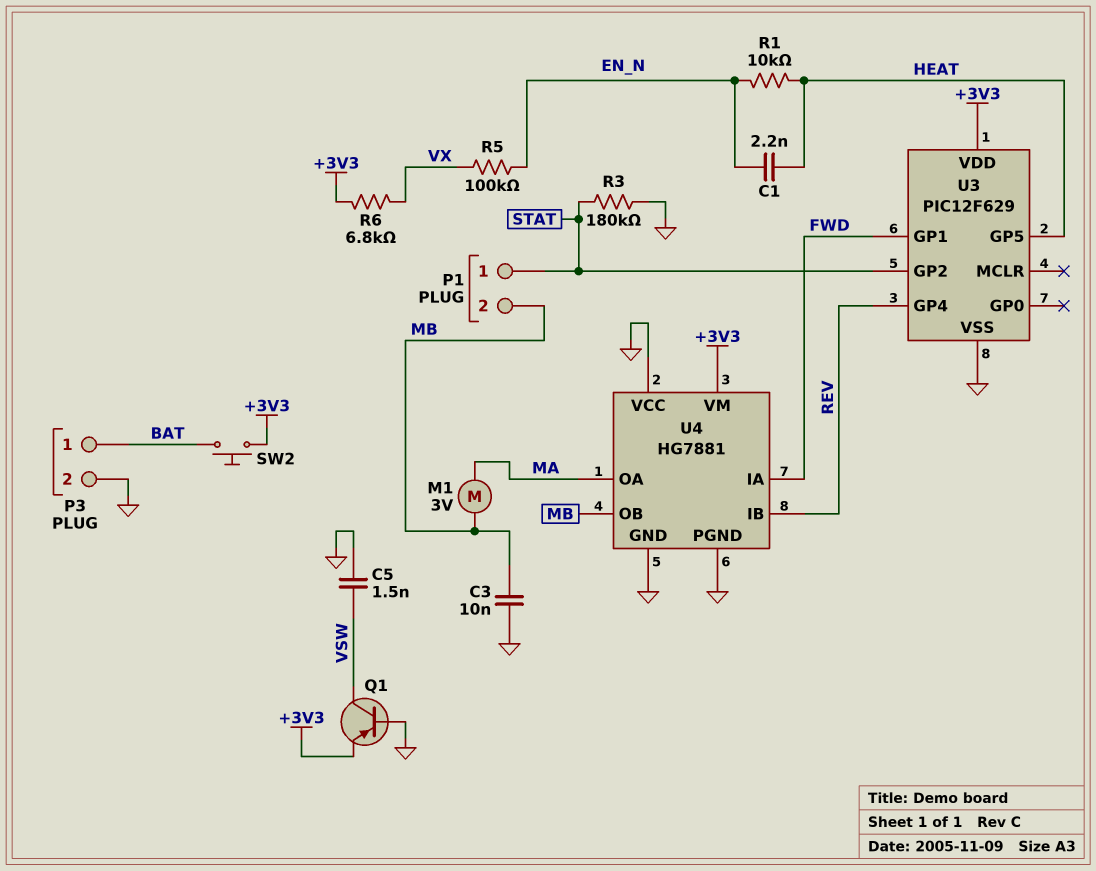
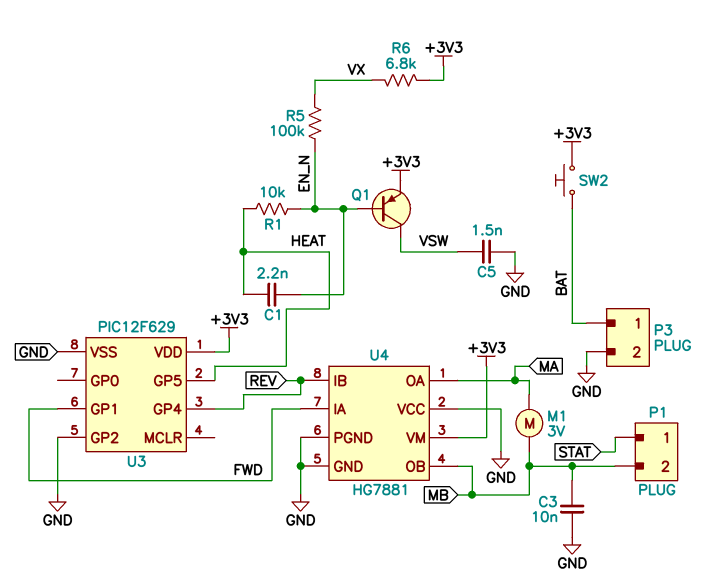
Q1: PNP (B GND, C VSW, E +3V3) -> PNP (B EN_N, C VSW, E +3V3)
R3: 180k (GND, STAT) -> none
U3 pin GP2: STAT -> GND

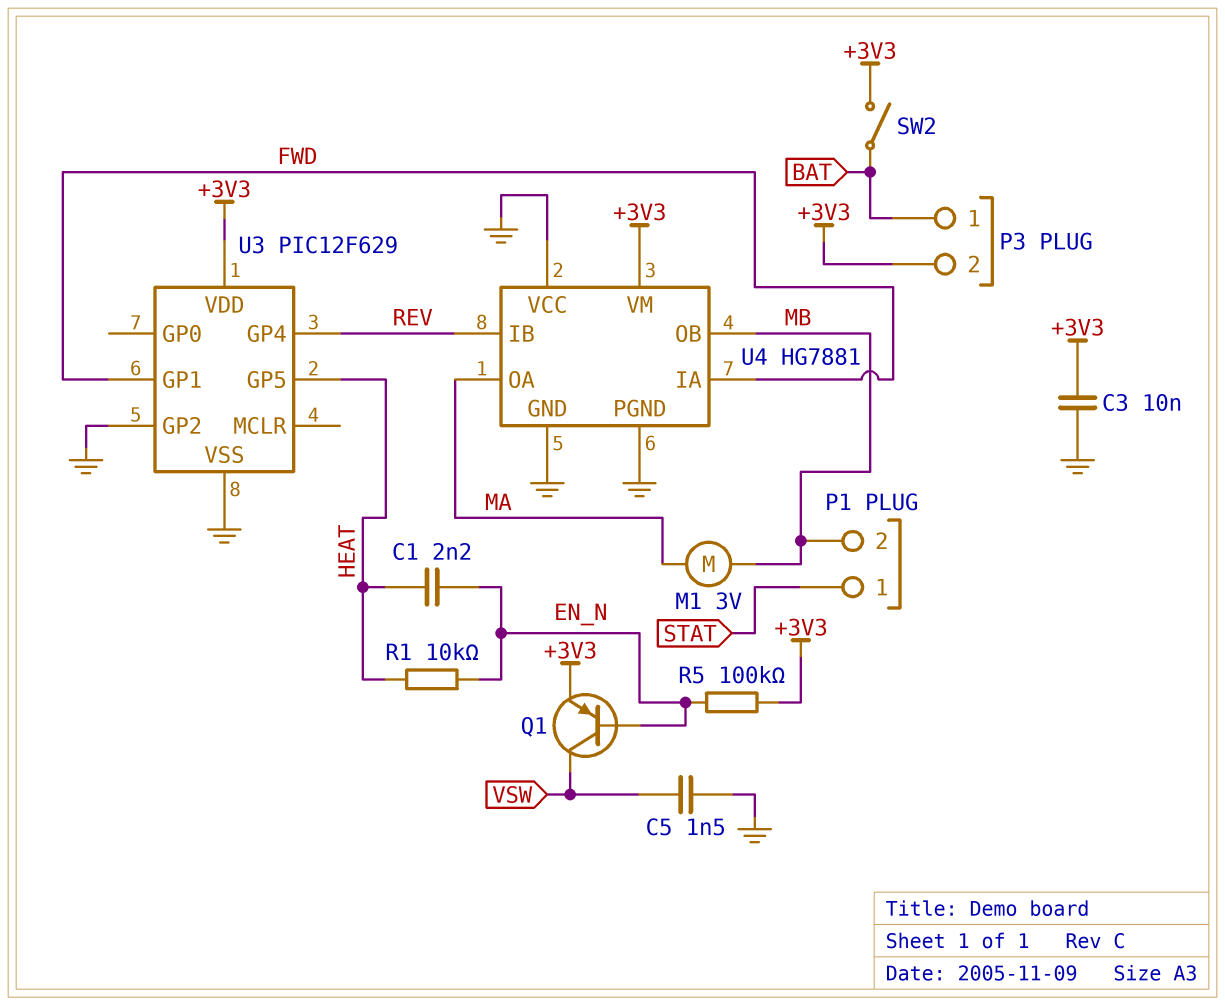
C3: 10nF (GND, MB) -> 10nF (+3V3, GND)
P3 pin 2: GND -> +3V3
R5: 100k (EN_N, VX) -> 100k (+3V3, EN_N)
R6: 6.8k (+3V3, VX) -> none
SW2: button (+3V3, BAT) -> switch (+3V3, BAT)

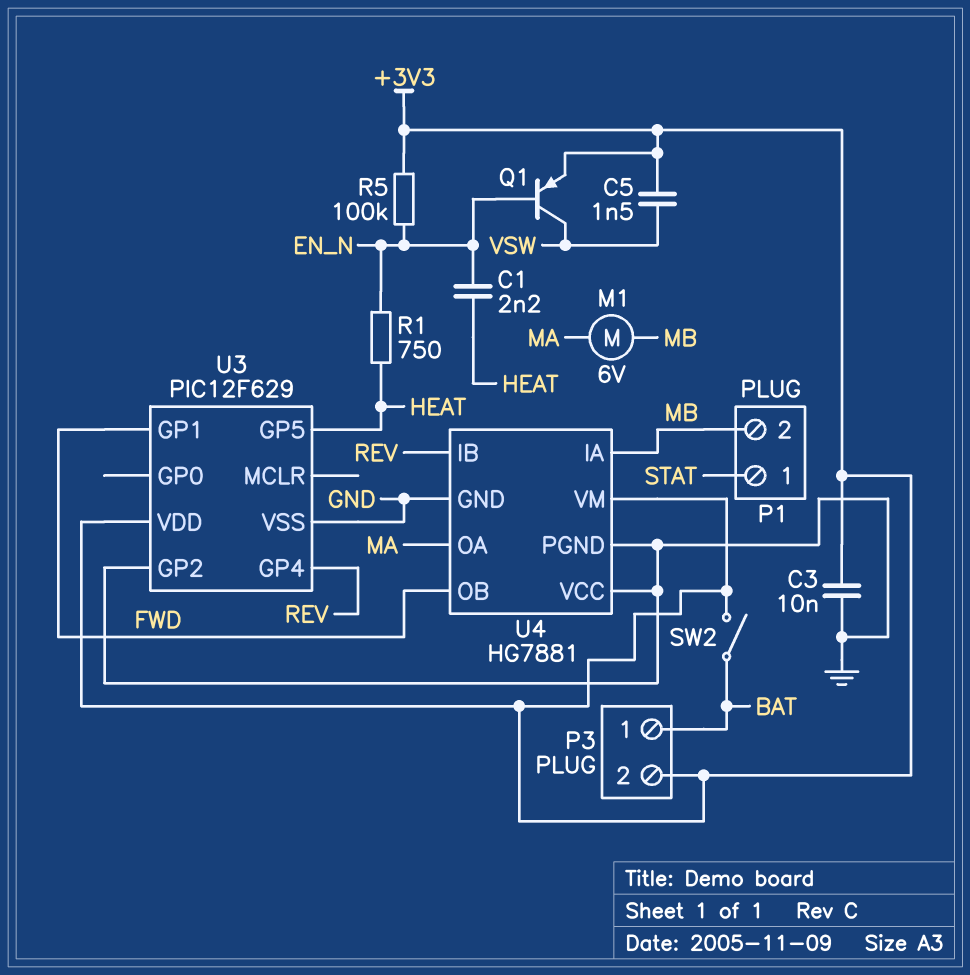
C5: 1.5nF (GND, VSW) -> 1.5nF (+3V3, VSW)
M1: motor 3V (MA, MB) -> motor 6V (MA, MB)
R1: 10k (EN_N, HEAT) -> 750 (EN_N, HEAT)
U4 pin IA: FWD -> MB
U4 pin OB: MB -> FWD

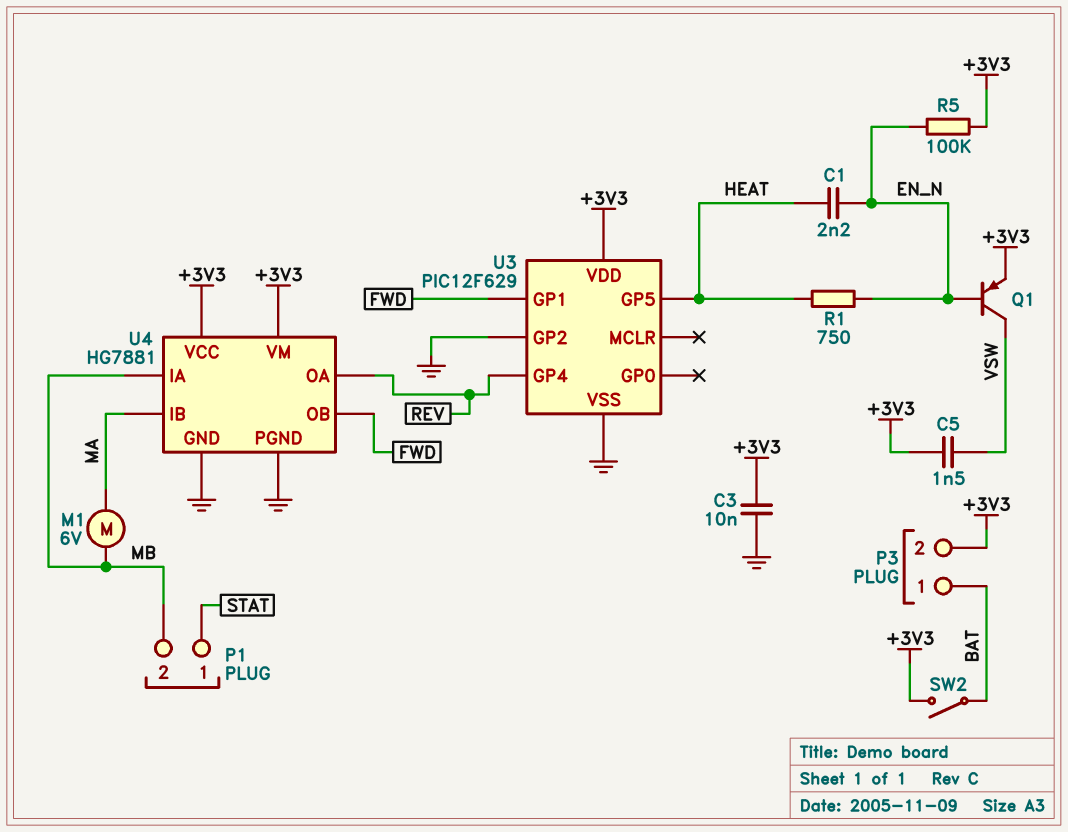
U4 pin IB: REV -> MA
U4 pin OA: MA -> REV
U4 pin VCC: GND -> +3V3

